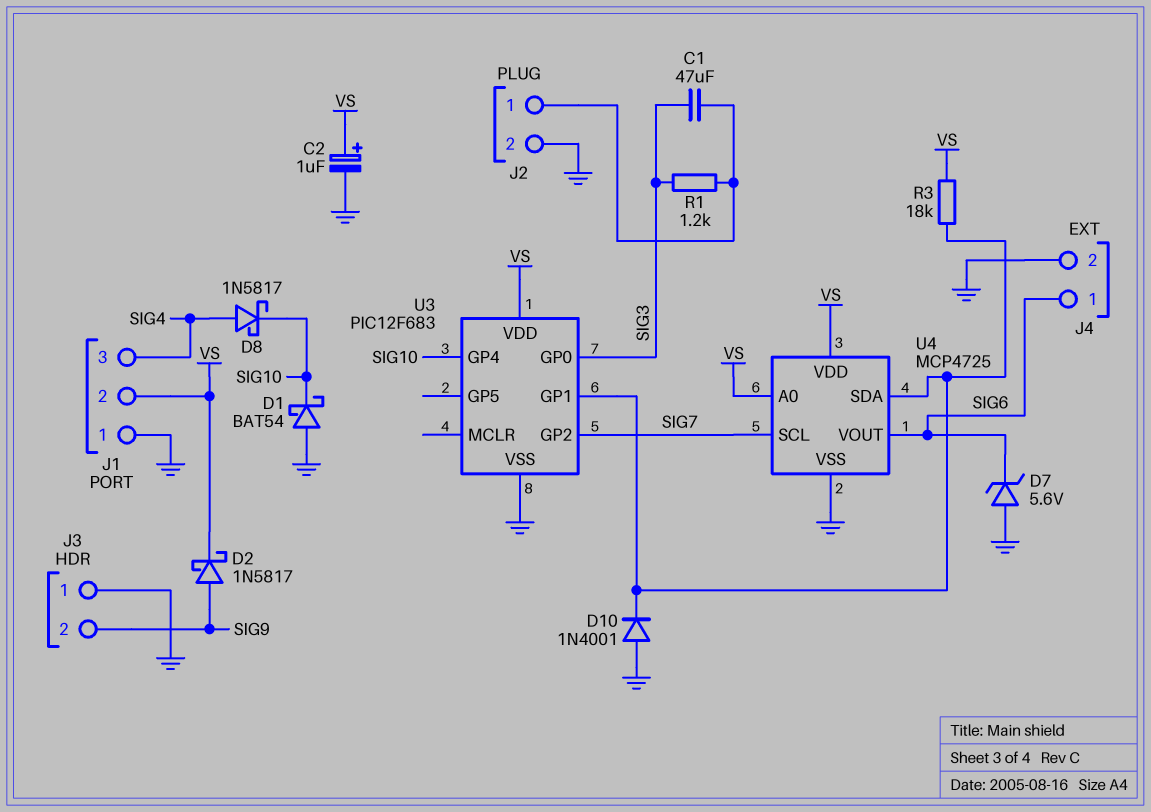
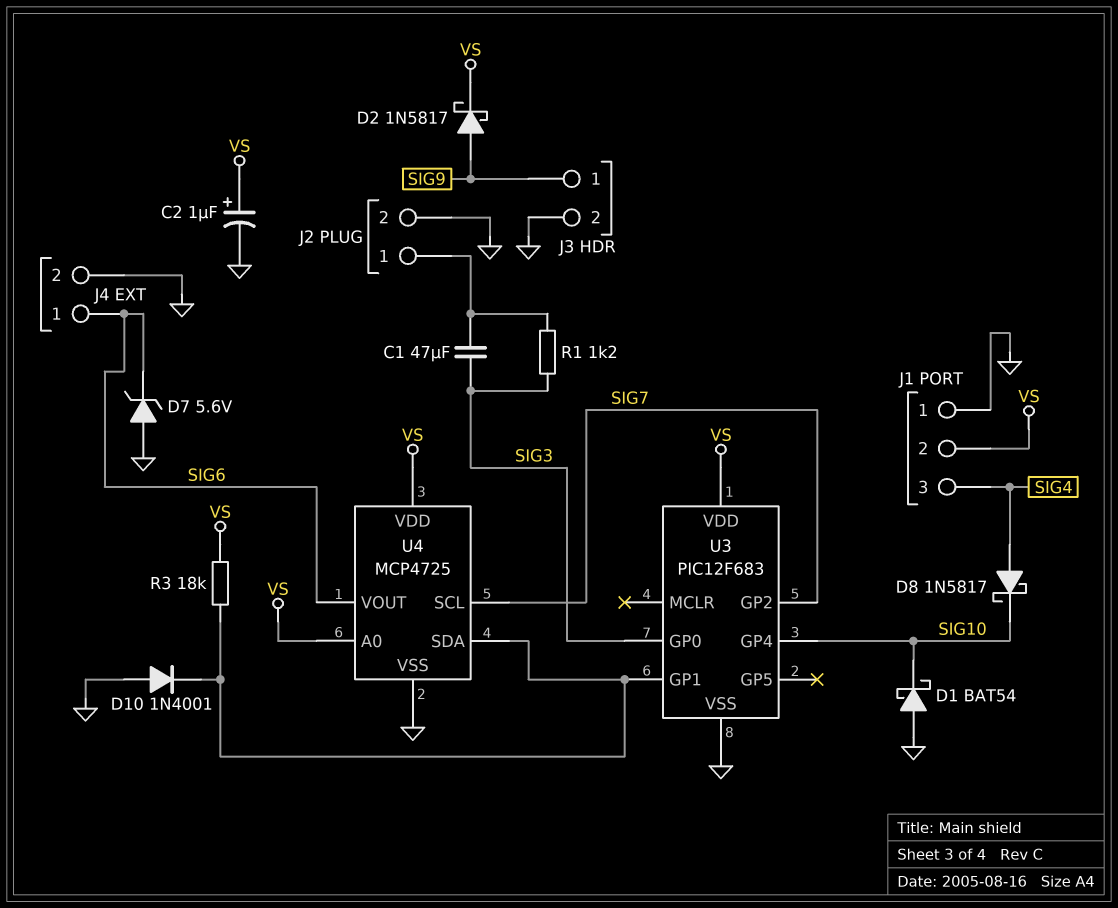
J3 pin 1: GND -> SIG9
J3 pin 2: SIG9 -> GND

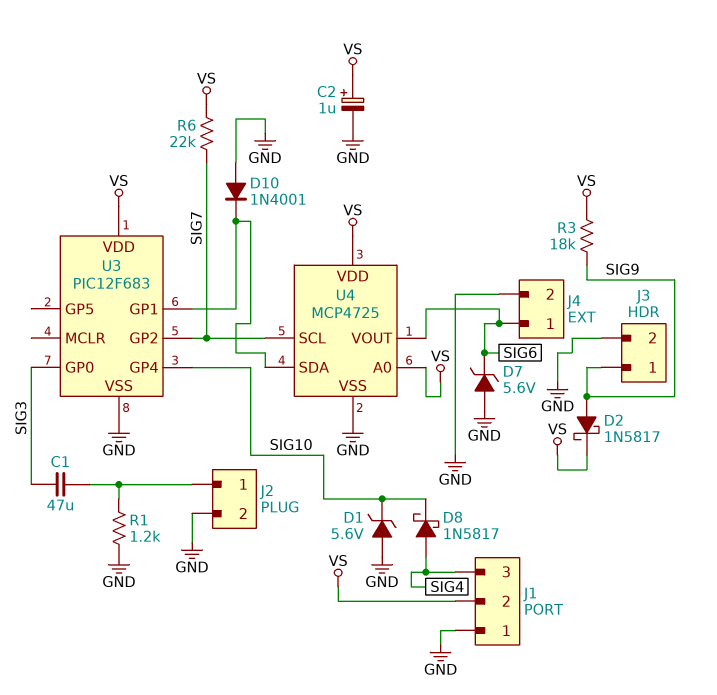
D1: schottky BAT54 (A GND, K SIG10) -> zener 5.6V (A GND, K SIG10)
R1: 1.2k (J2/1, SIG3) -> 1.2k (GND, J2/1)
R3: 18k (U3/GP1, VS) -> 18k (SIG9, VS)
R6: none -> 22k (SIG7, VS)

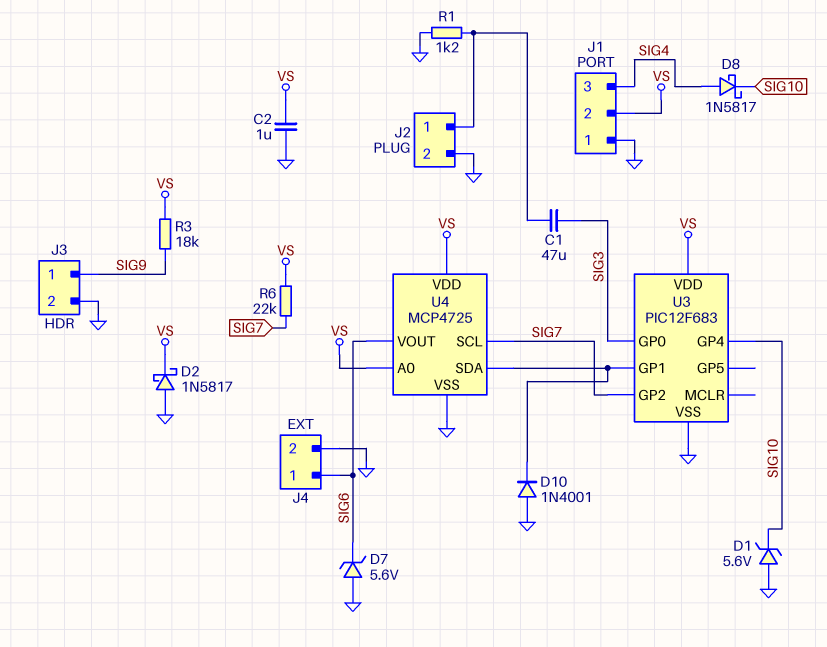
C2: 1uF (plus VS, minus GND) -> 1uF (GND, VS)
D2: schottky 1N5817 (A SIG9, K VS) -> schottky 1N5817 (A GND, K VS)

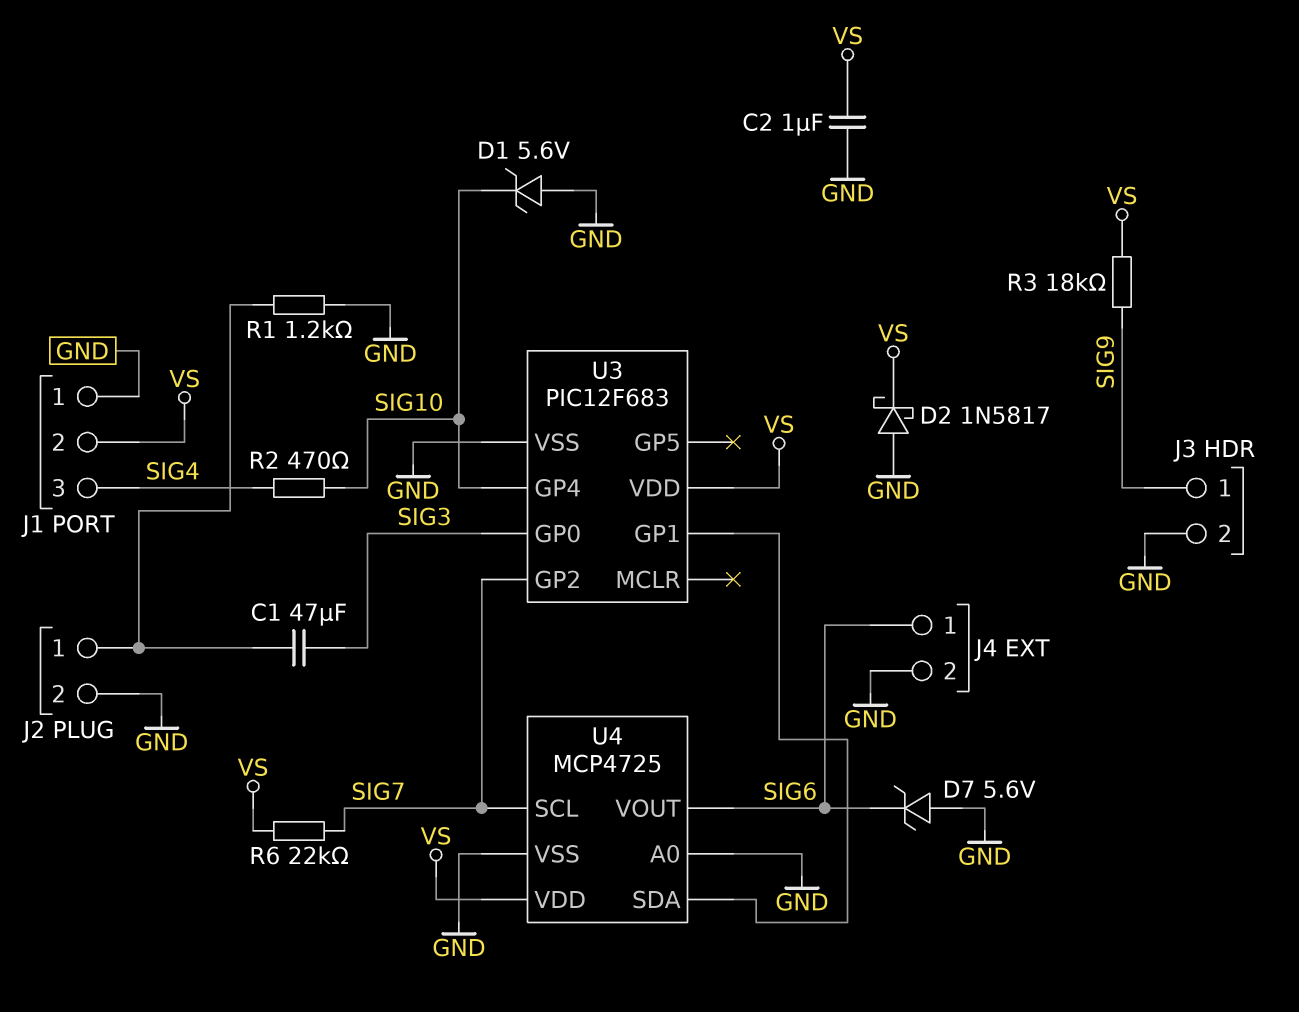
D8: schottky 1N5817 (A SIG4, K SIG10) -> none
D10: diode 1N4001 (A GND, K U3/GP1) -> none
R2: none -> 470 (SIG4, SIG10)
U4 pin A0: VS -> GND

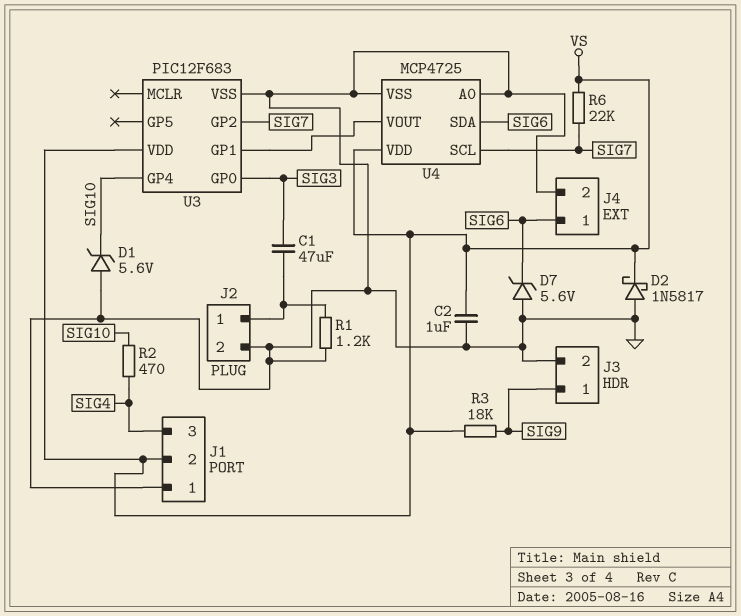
U4 pin SDA: U3/GP1 -> SIG6
U4 pin VOUT: SIG6 -> U3/GP1

